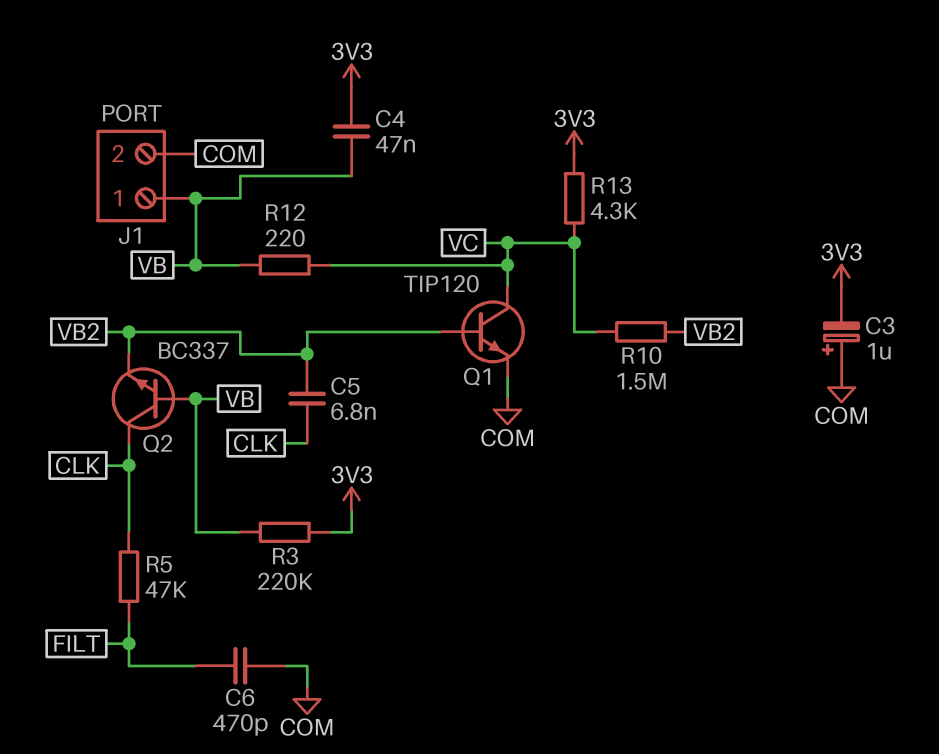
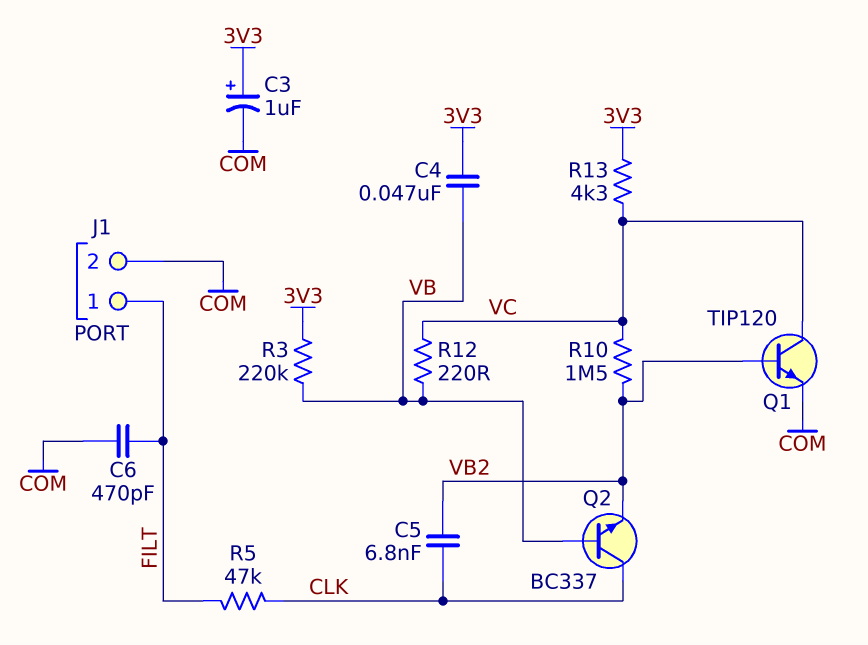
C3: 1uF (plus COM, minus 3V3) -> 1uF (plus 3V3, minus COM)
J1 pin 1: VB -> FILT

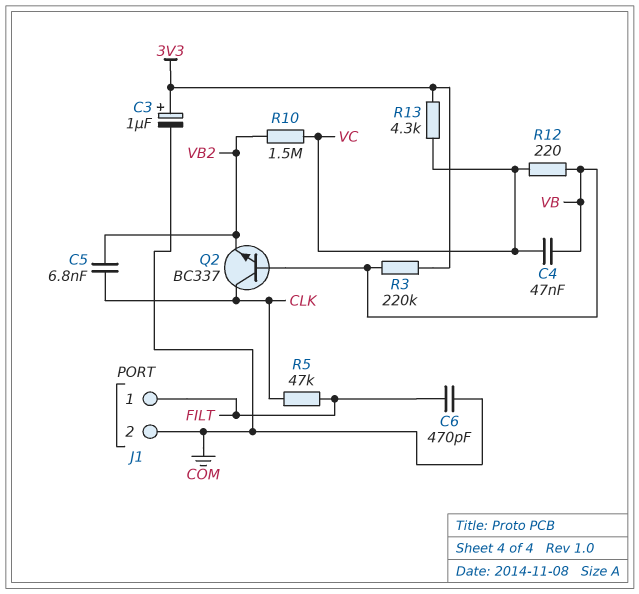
C4: 47nF (3V3, VB) -> 47nF (VB, VC)
Q1: NPN TIP120 (B VB2, C VC, E COM) -> none

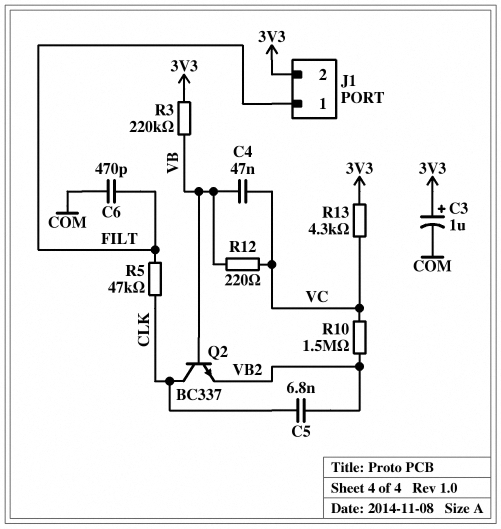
J1 pin 2: COM -> 3V3

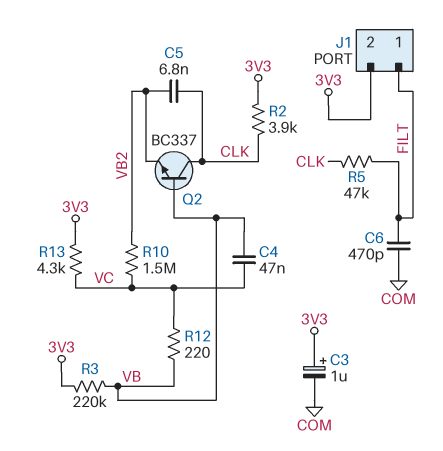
R2: none -> 3.9k (3V3, CLK)

